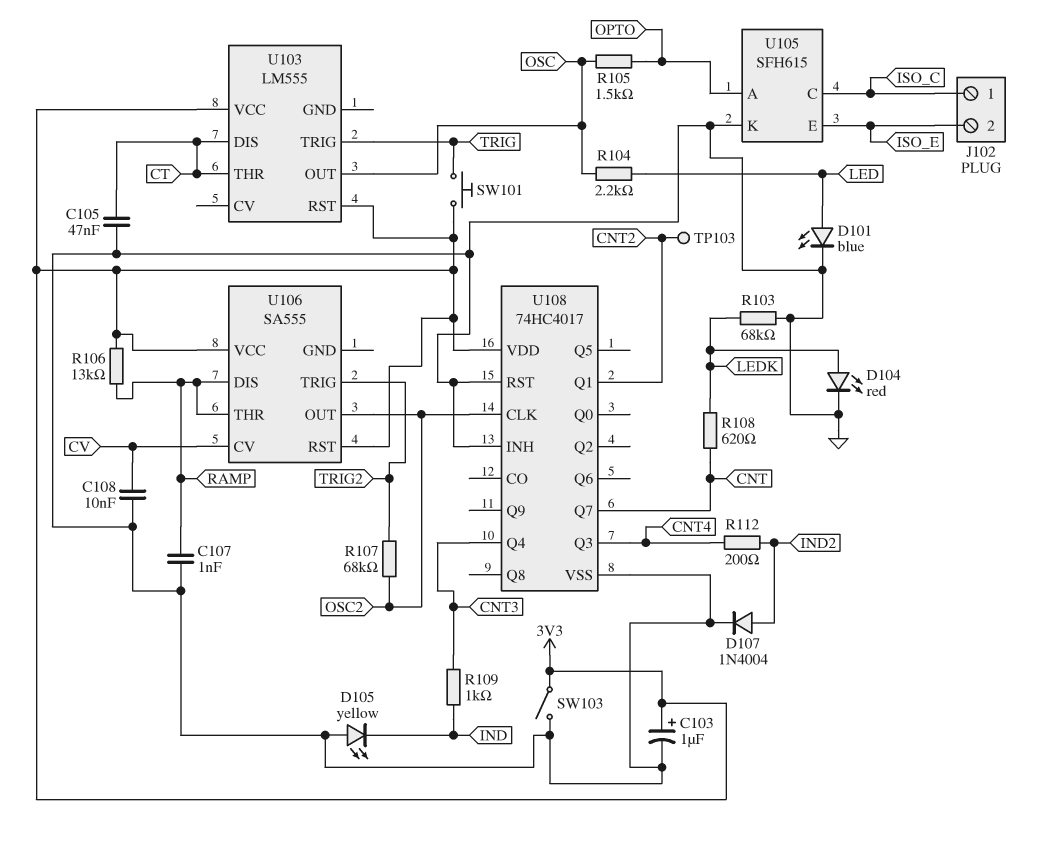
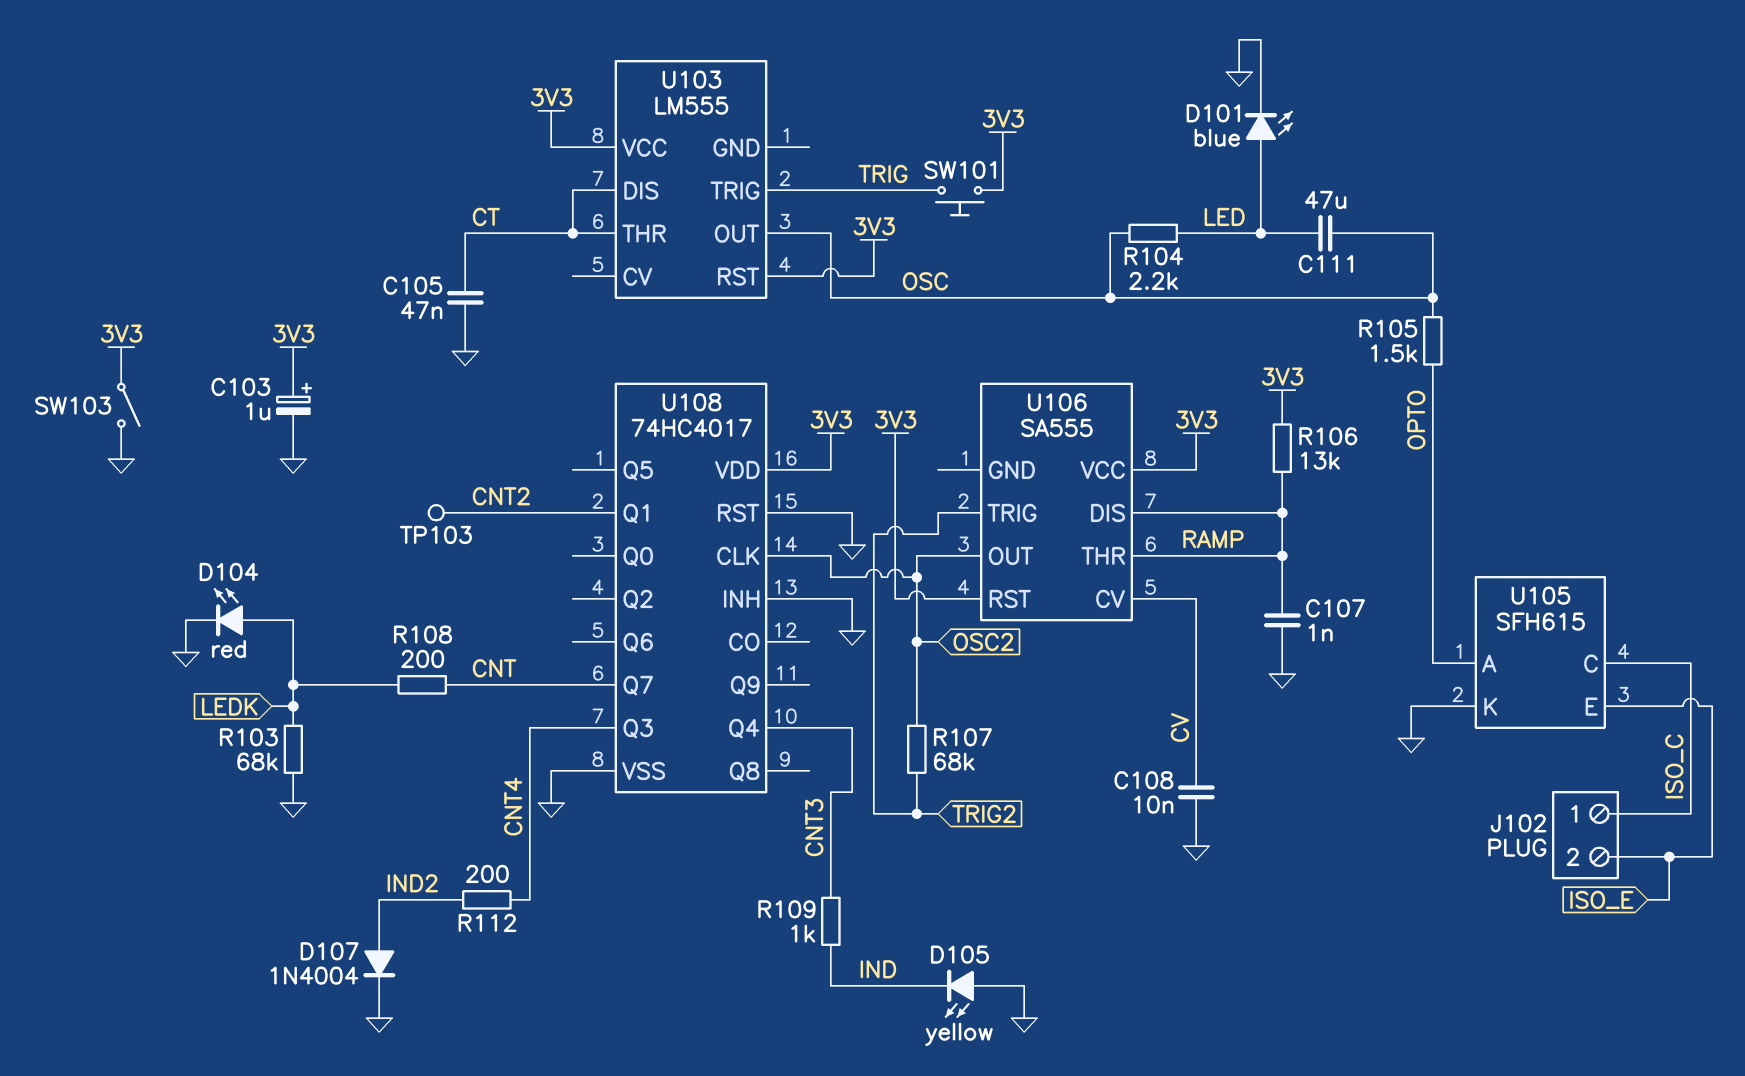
C111: none -> 47uF (LED, OSC)
R108: 620 (CNT, LEDK) -> 200 (CNT, LEDK)

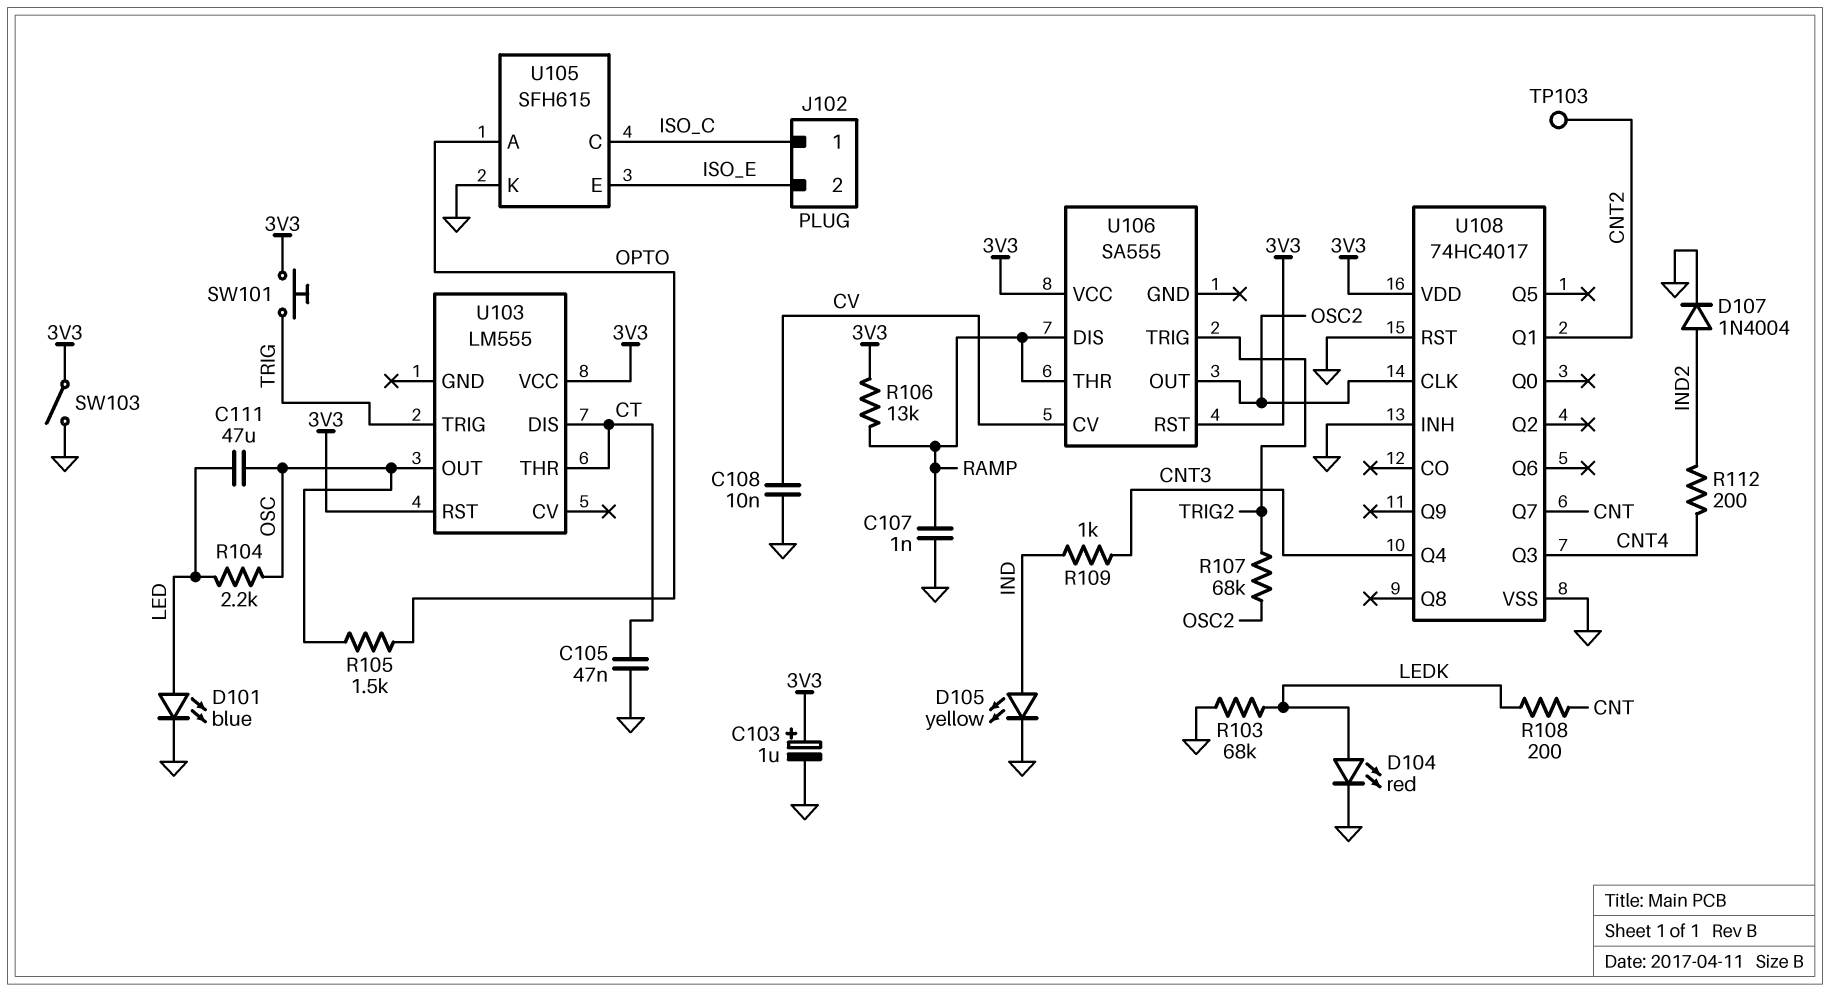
D105: LED yellow (A GND, K IND) -> LED yellow (A IND, K GND)

